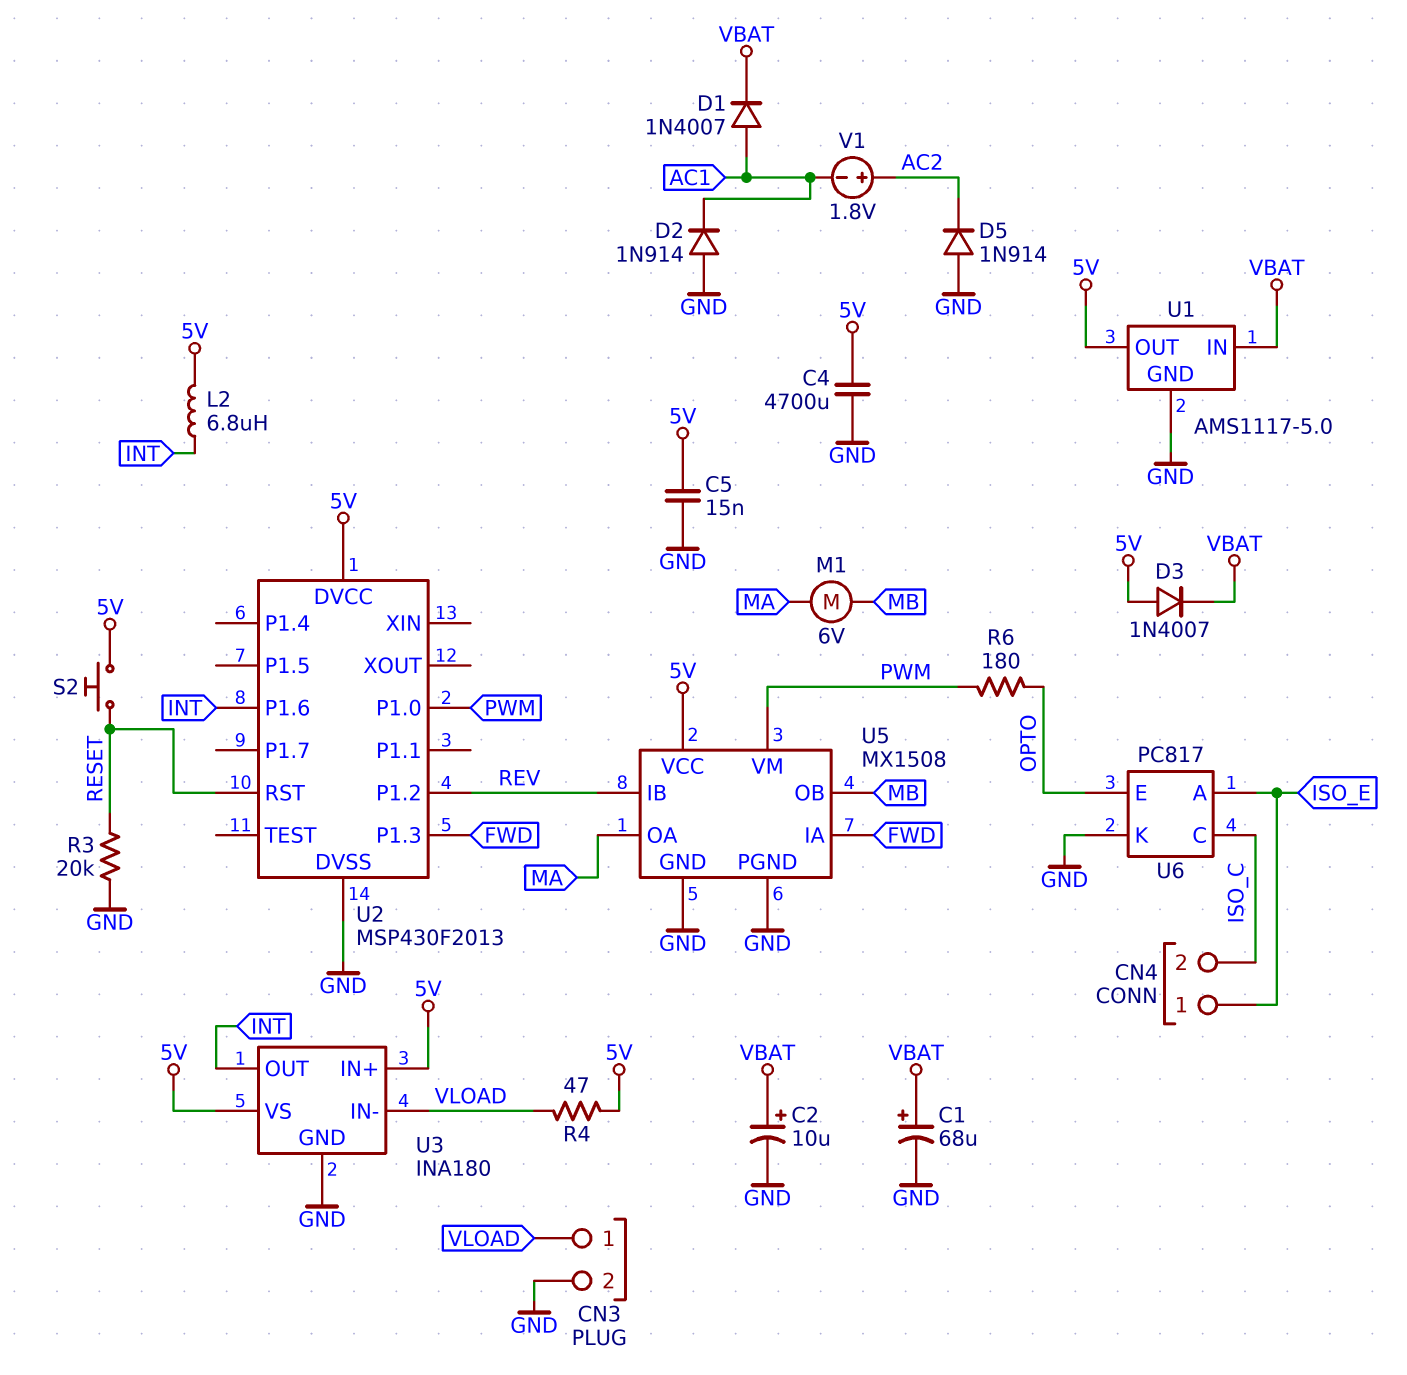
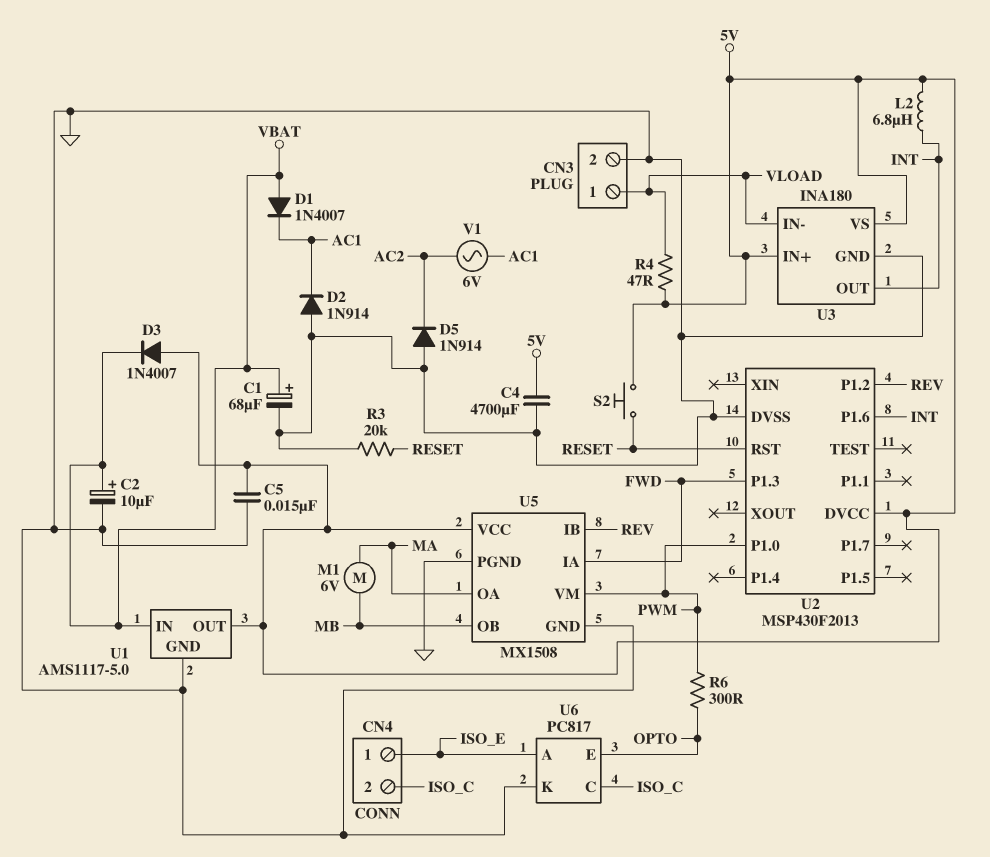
D1: diode 1N4007 (A AC1, K VBAT) -> diode 1N4007 (A VBAT, K AC1)
R6: 180 (OPTO, PWM) -> 300 (OPTO, PWM)
V1: 1.8V (plus AC2, minus AC1) -> AC 6V (AC1, AC2)

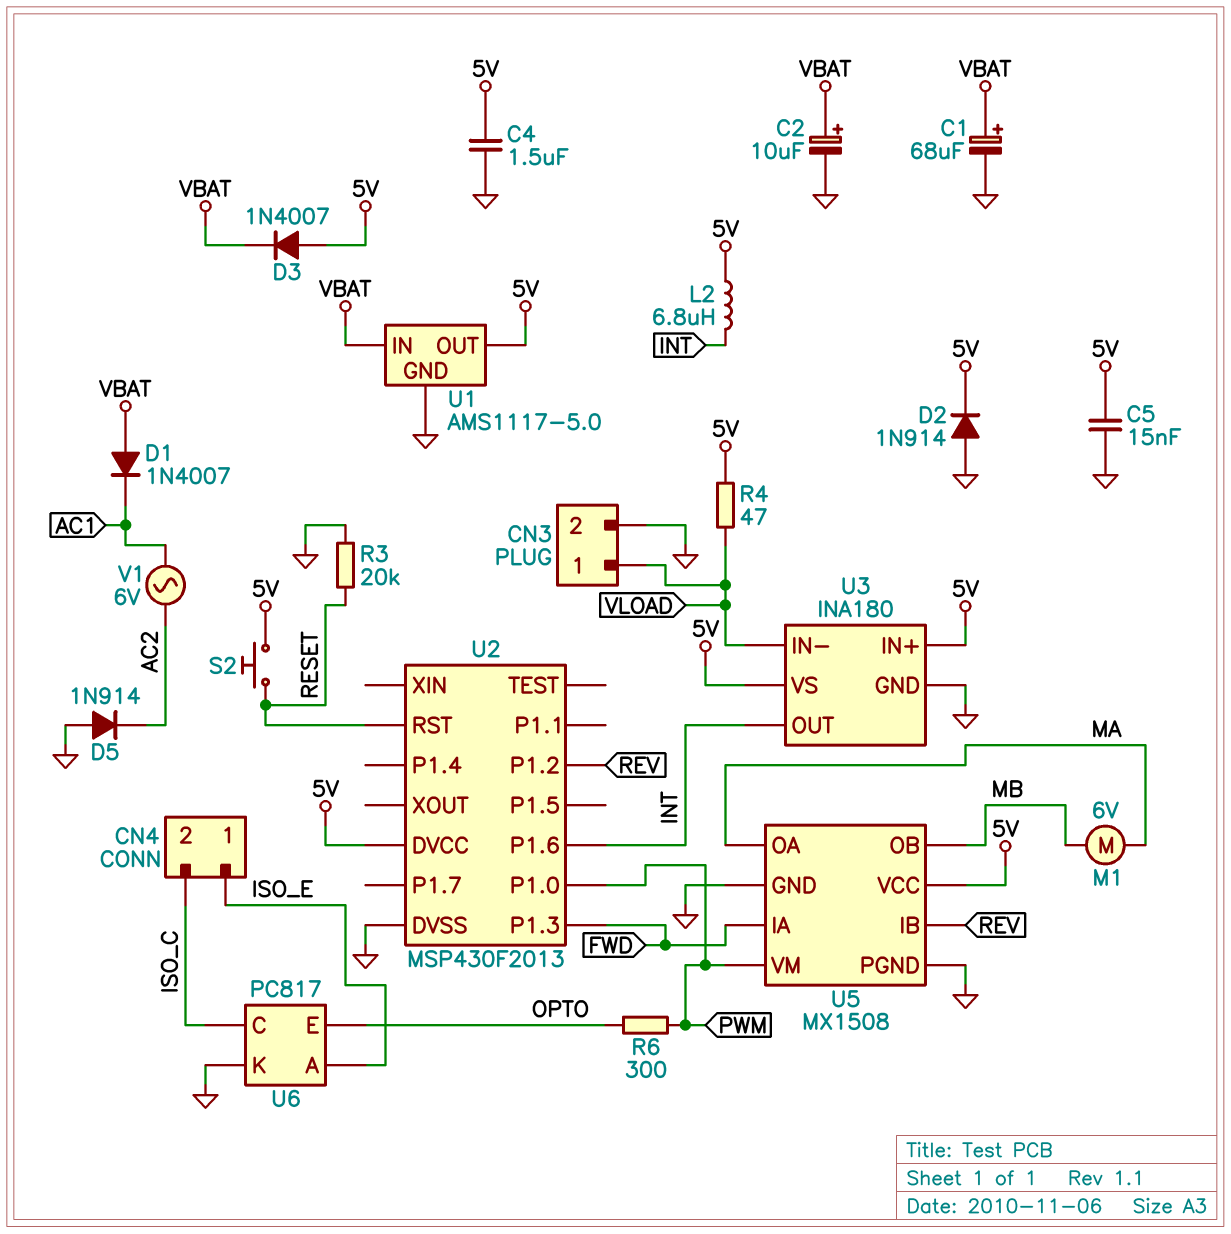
C4: 4700uF (5V, GND) -> 1.5uF (5V, GND)
D2: diode 1N914 (A GND, K AC1) -> diode 1N914 (A GND, K 5V)

